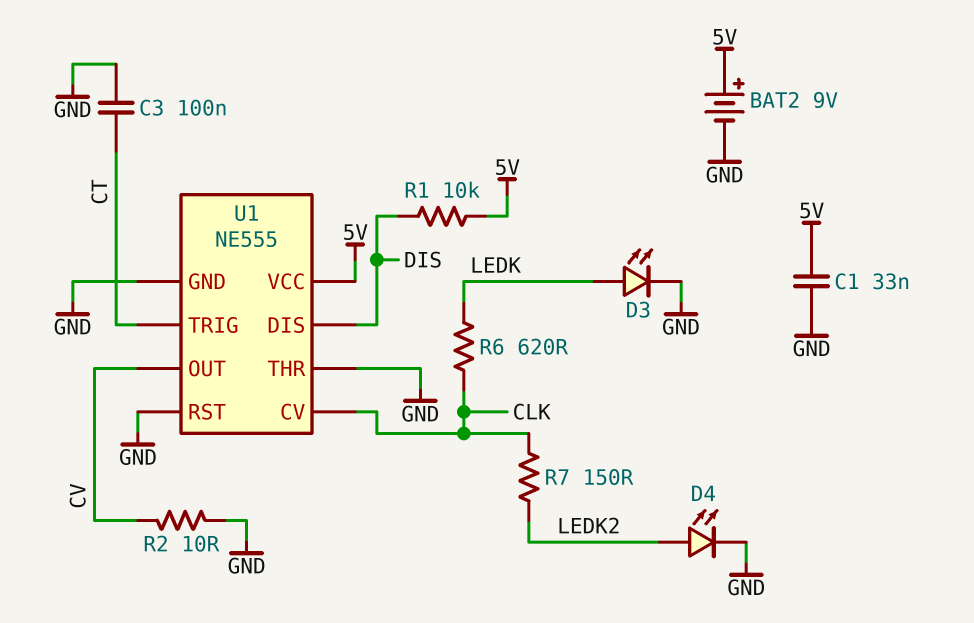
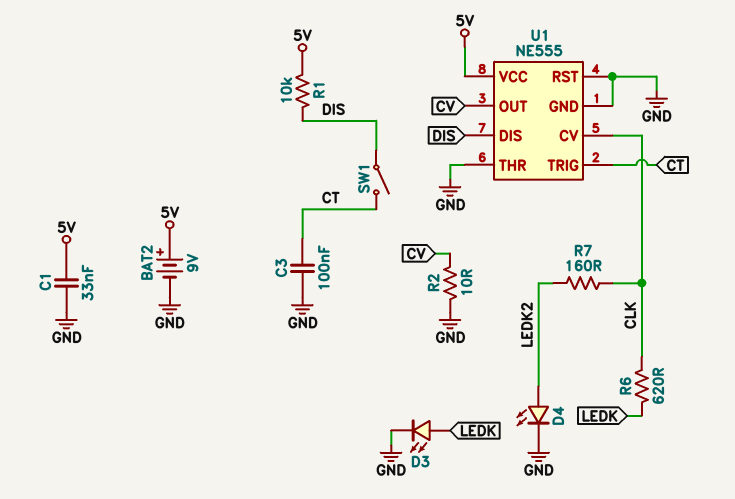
R7: 150 (CLK, LEDK2) -> 160 (CLK, LEDK2)
SW1: none -> switch (CT, DIS)

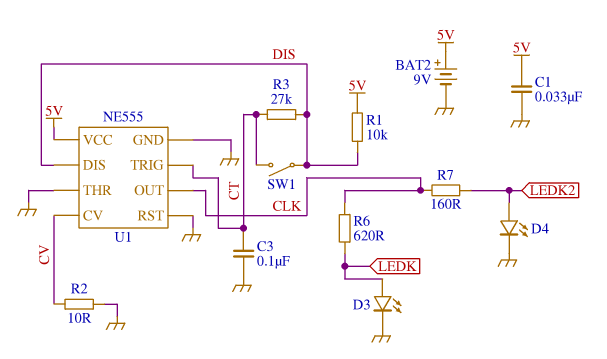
R3: none -> 27k (CT, DIS)
U1 pin CV: CLK -> CV
U1 pin OUT: CV -> CLK

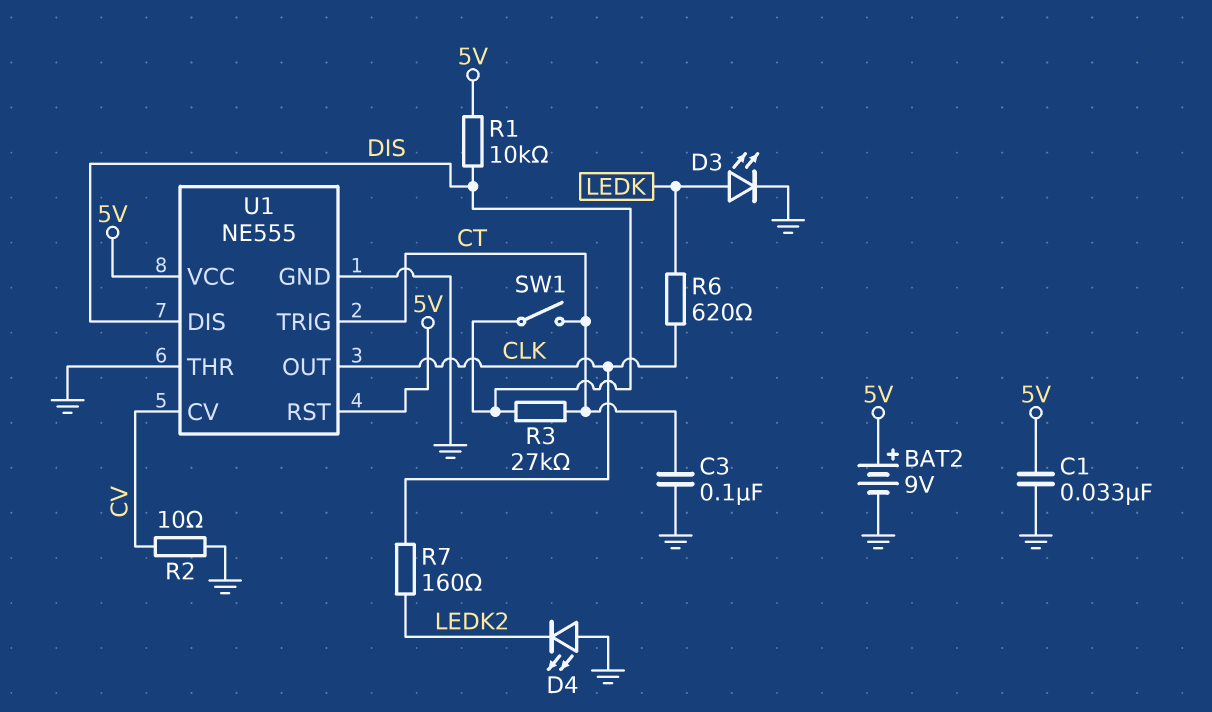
D4: LED (A LEDK2, K GND) -> LED (A GND, K LEDK2)
U1 pin RST: GND -> 5V

